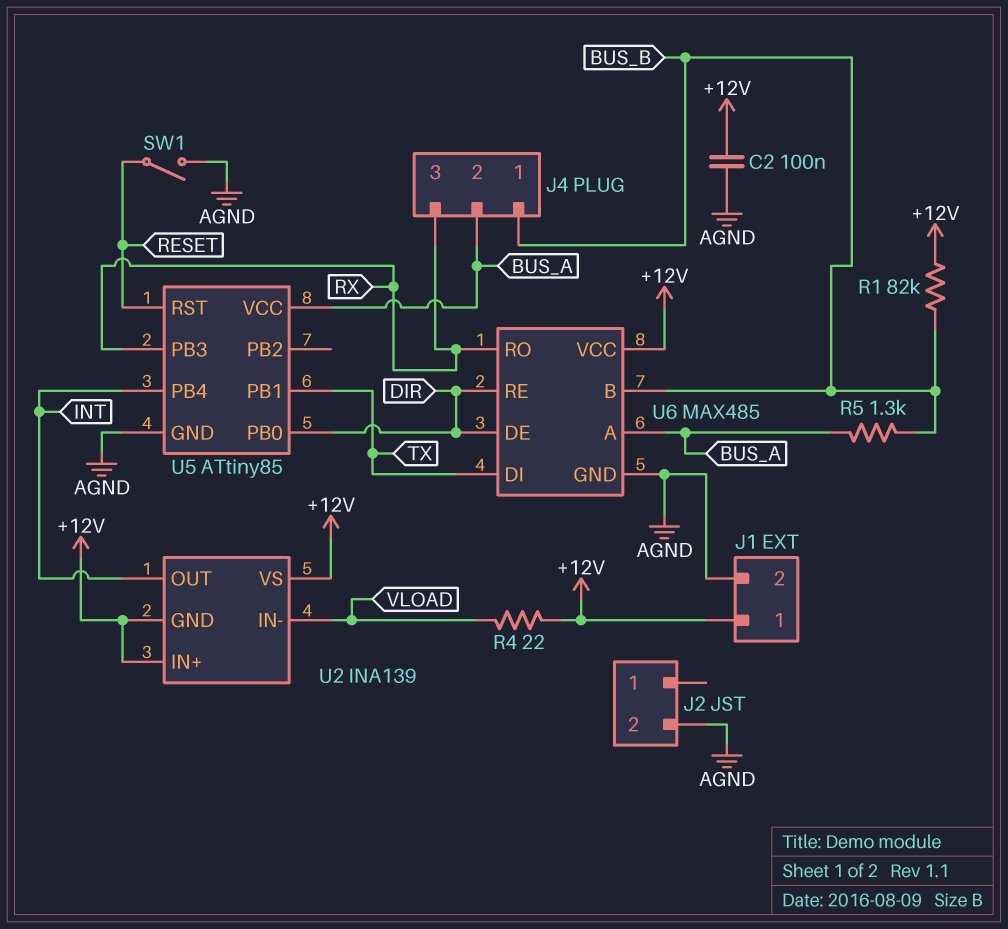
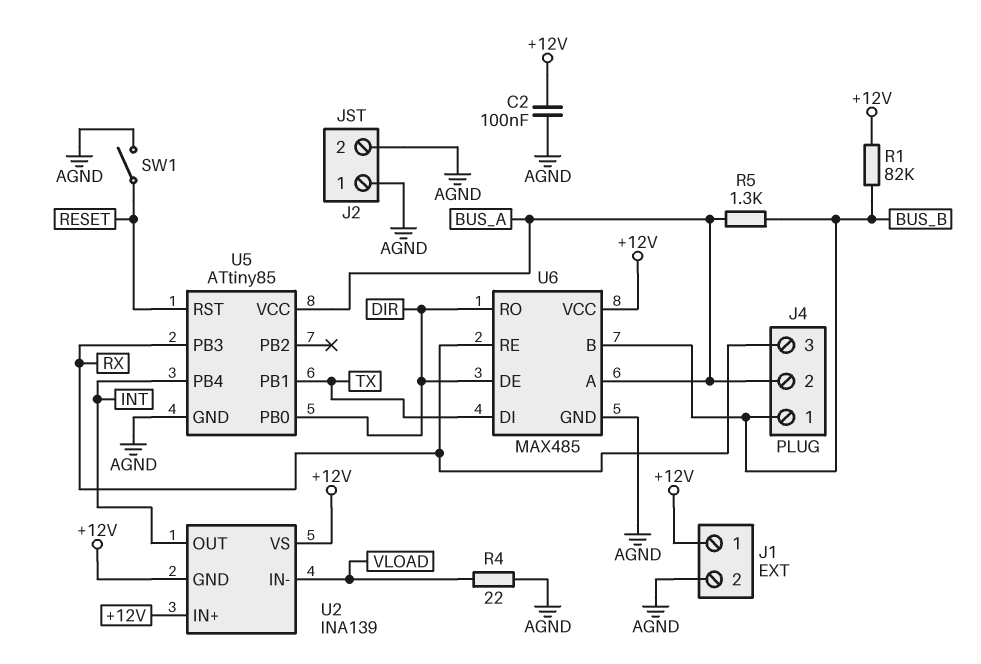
J2 pin 1: none -> AGND
R4: 22 (+12V, VLOAD) -> 22 (AGND, VLOAD)
U6 pin RE: DIR -> RX
U6 pin RO: RX -> DIR

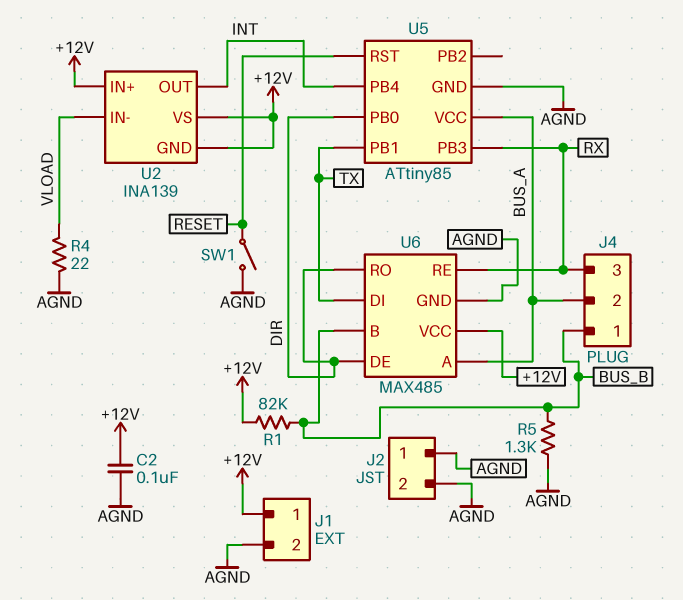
R5: 1.3k (BUS_A, BUS_B) -> 1.3k (AGND, BUS_B)

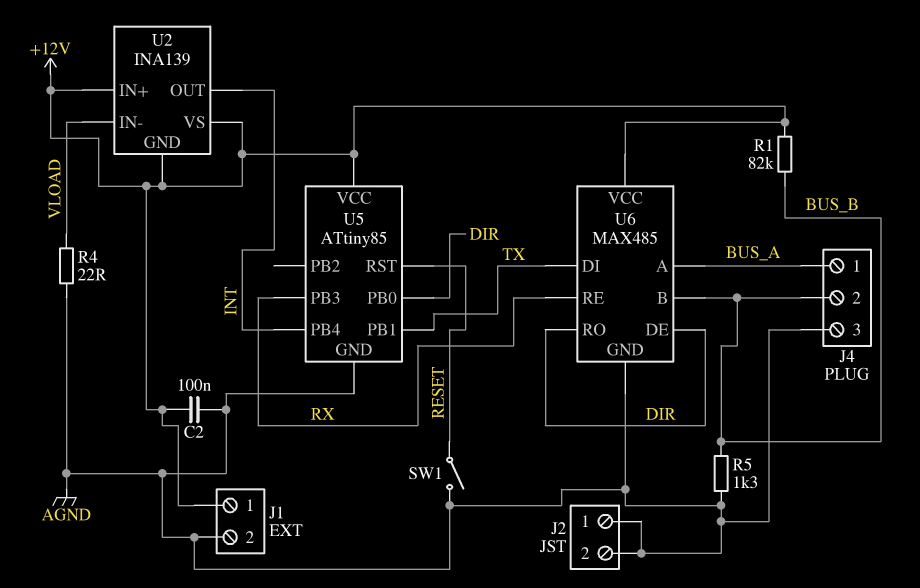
J4 pin 1: BUS_B -> BUS_A
J4 pin 2: BUS_A -> BUS_B
J4 pin 3: RX -> AGND
U5 pin VCC: BUS_A -> +12V

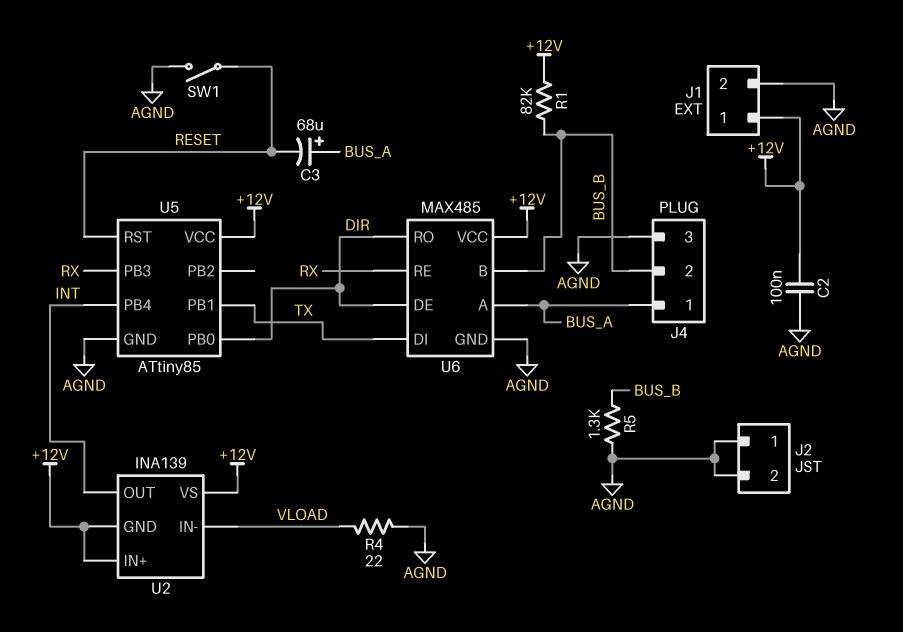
C3: none -> 68uF (plus BUS_A, minus RESET)

